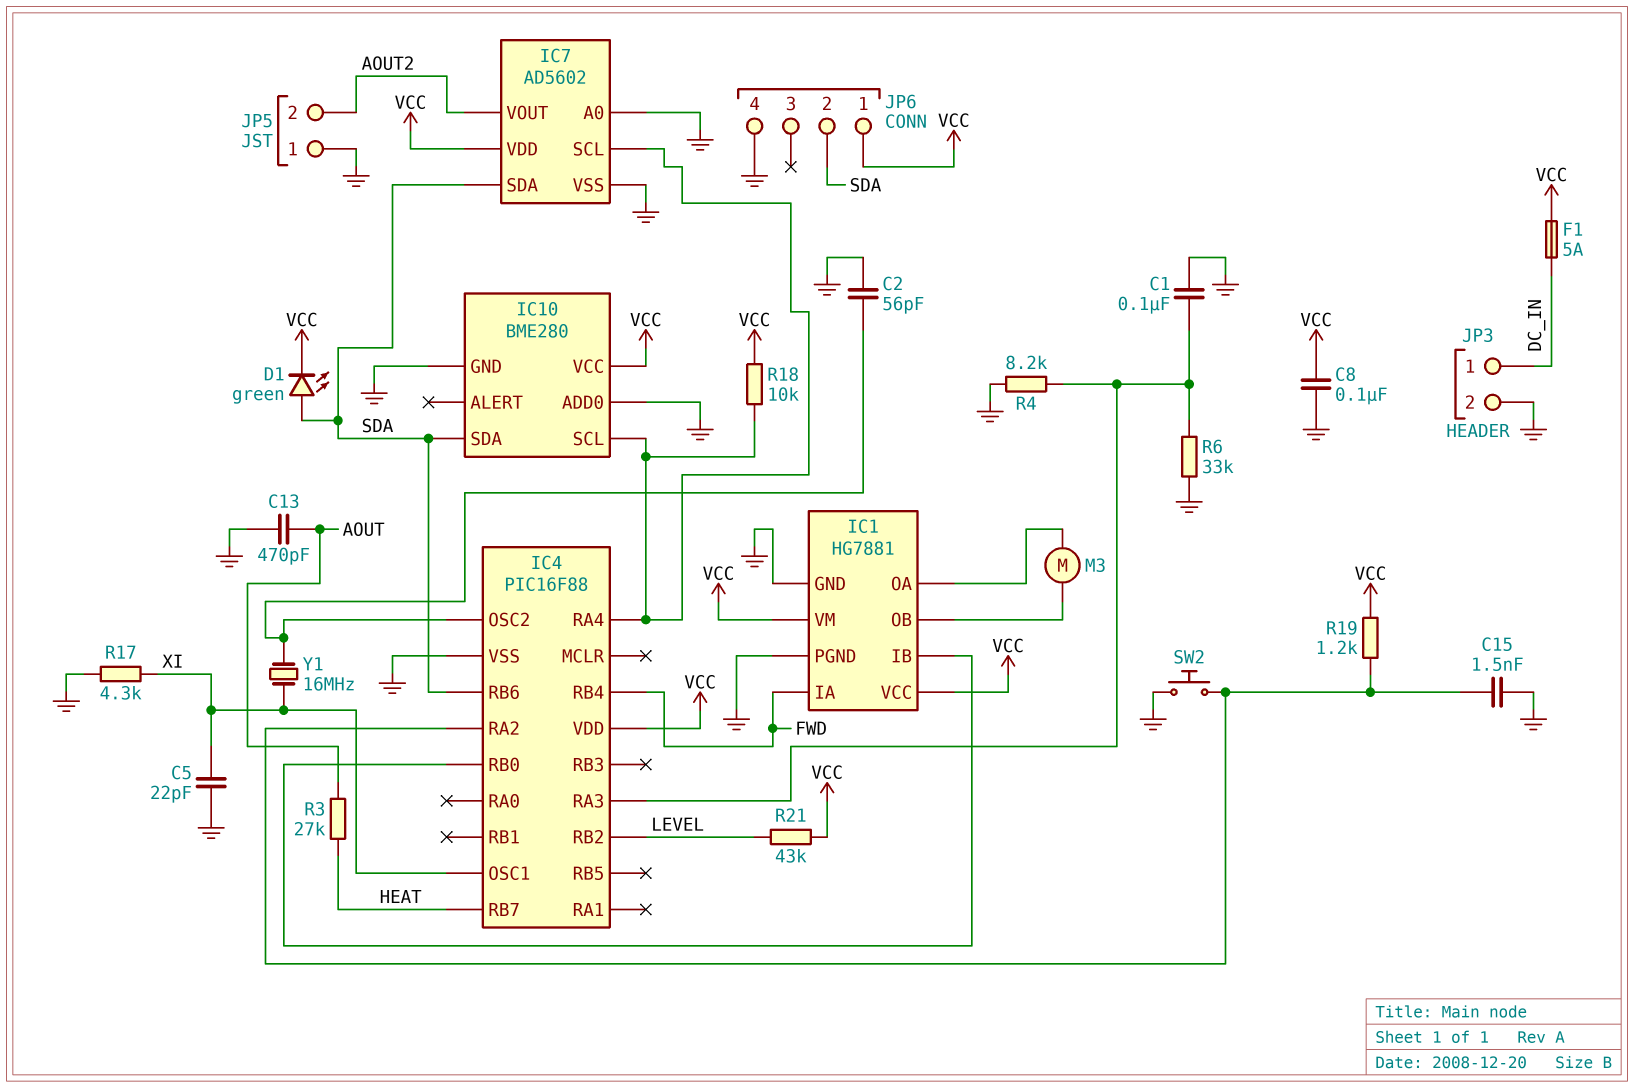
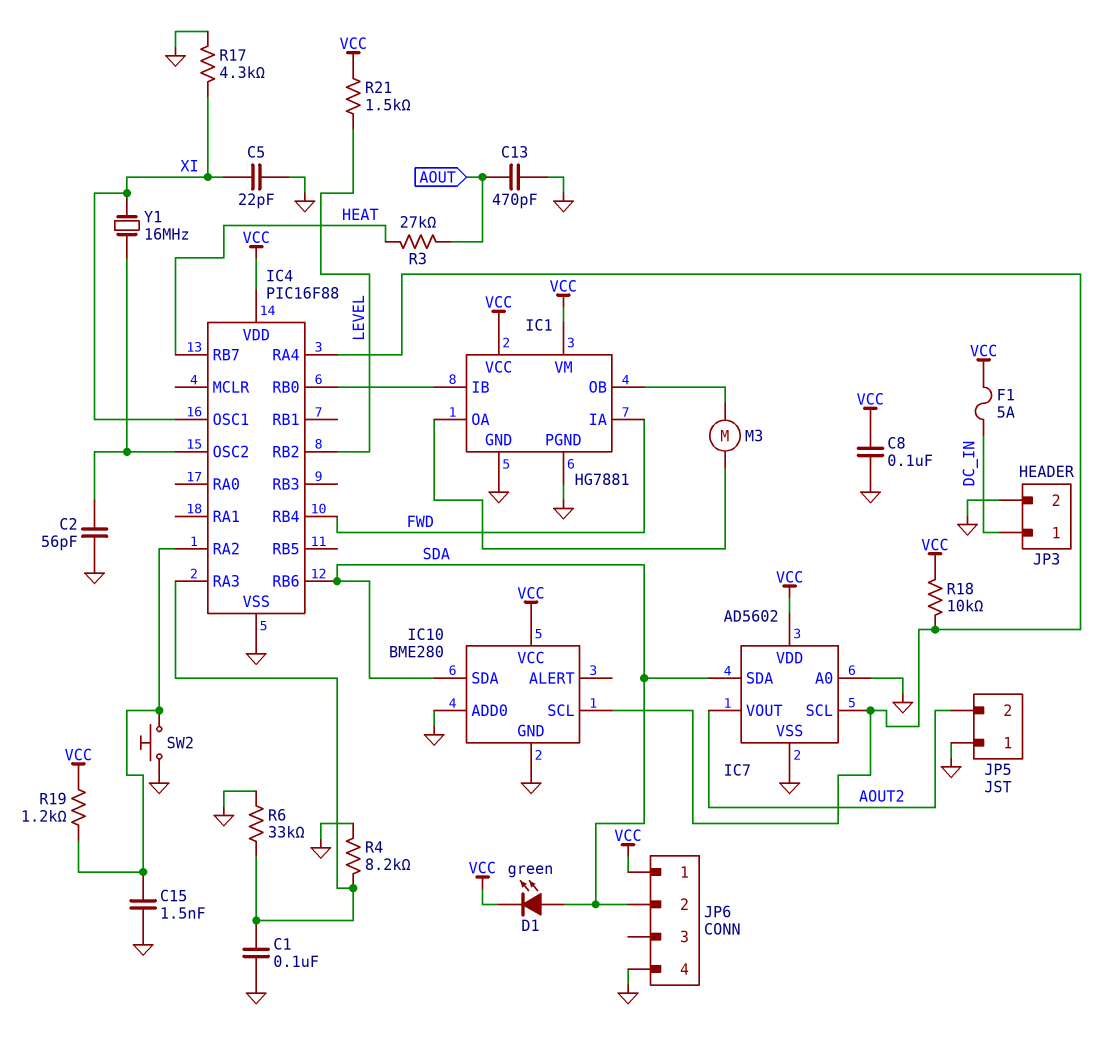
R21: 43k (LEVEL, VCC) -> 1.5k (LEVEL, VCC)

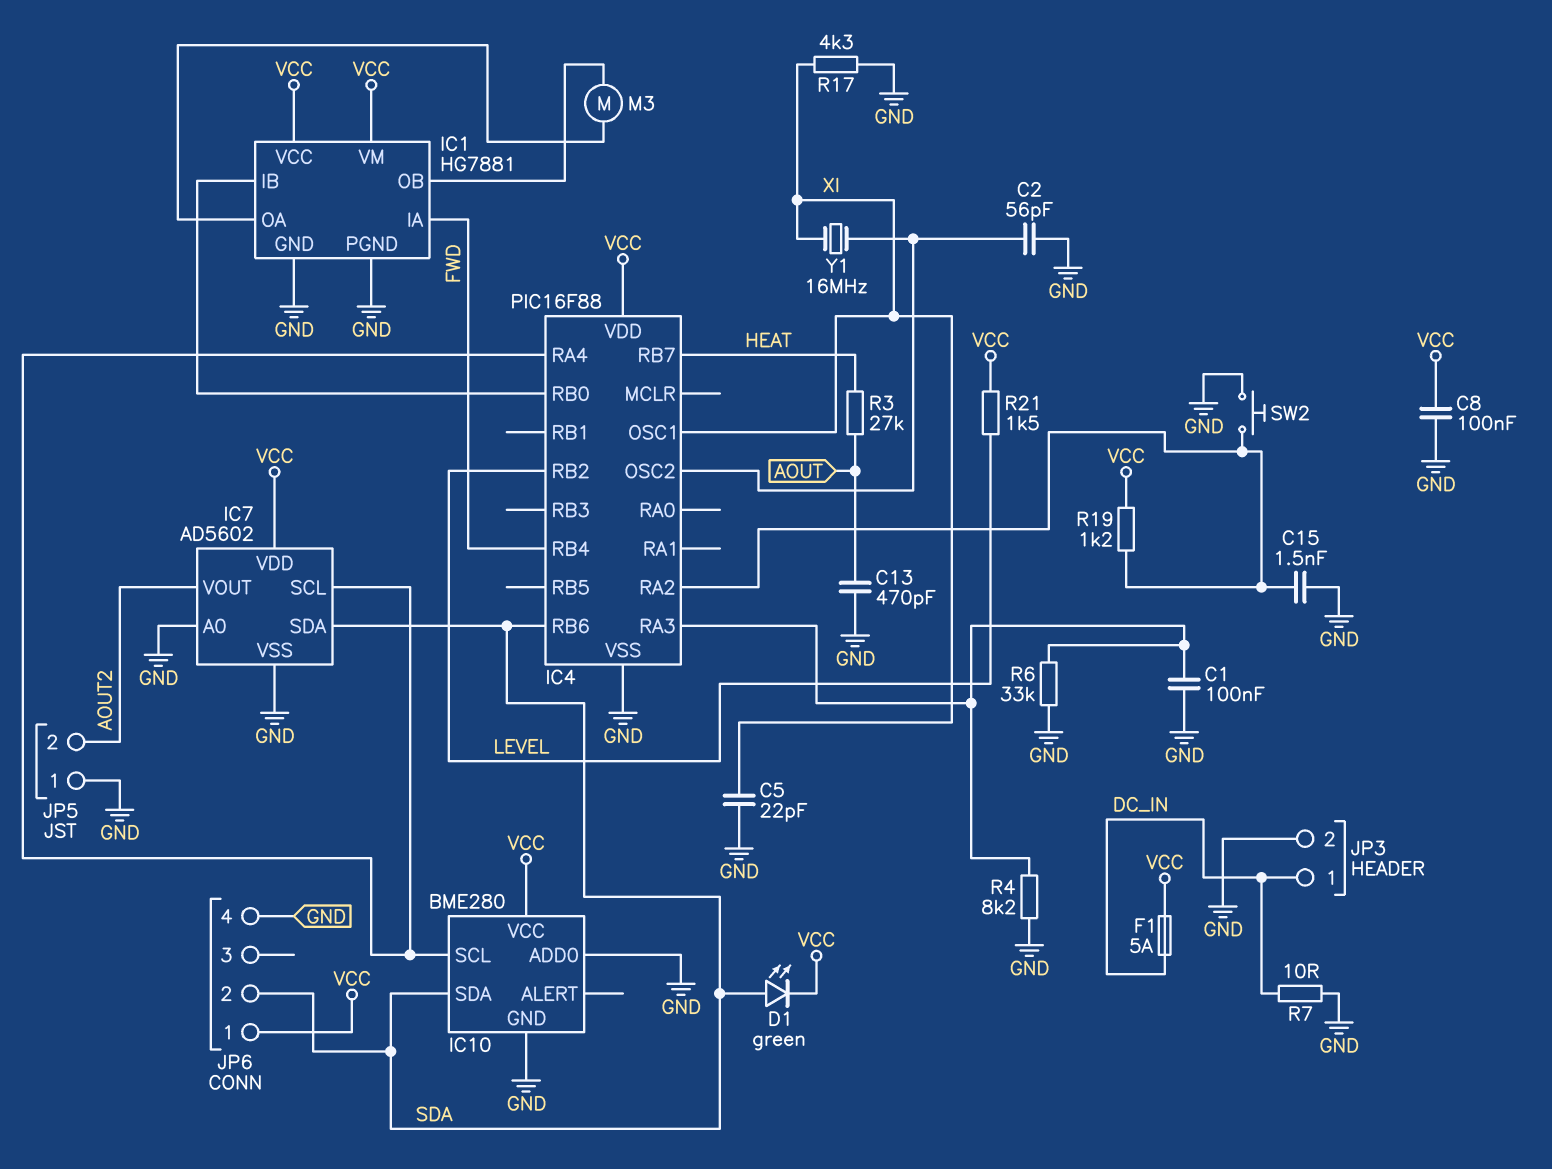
R7: none -> 10 (DC_IN, GND)
R18: 10k (IC4/RA4, VCC) -> none

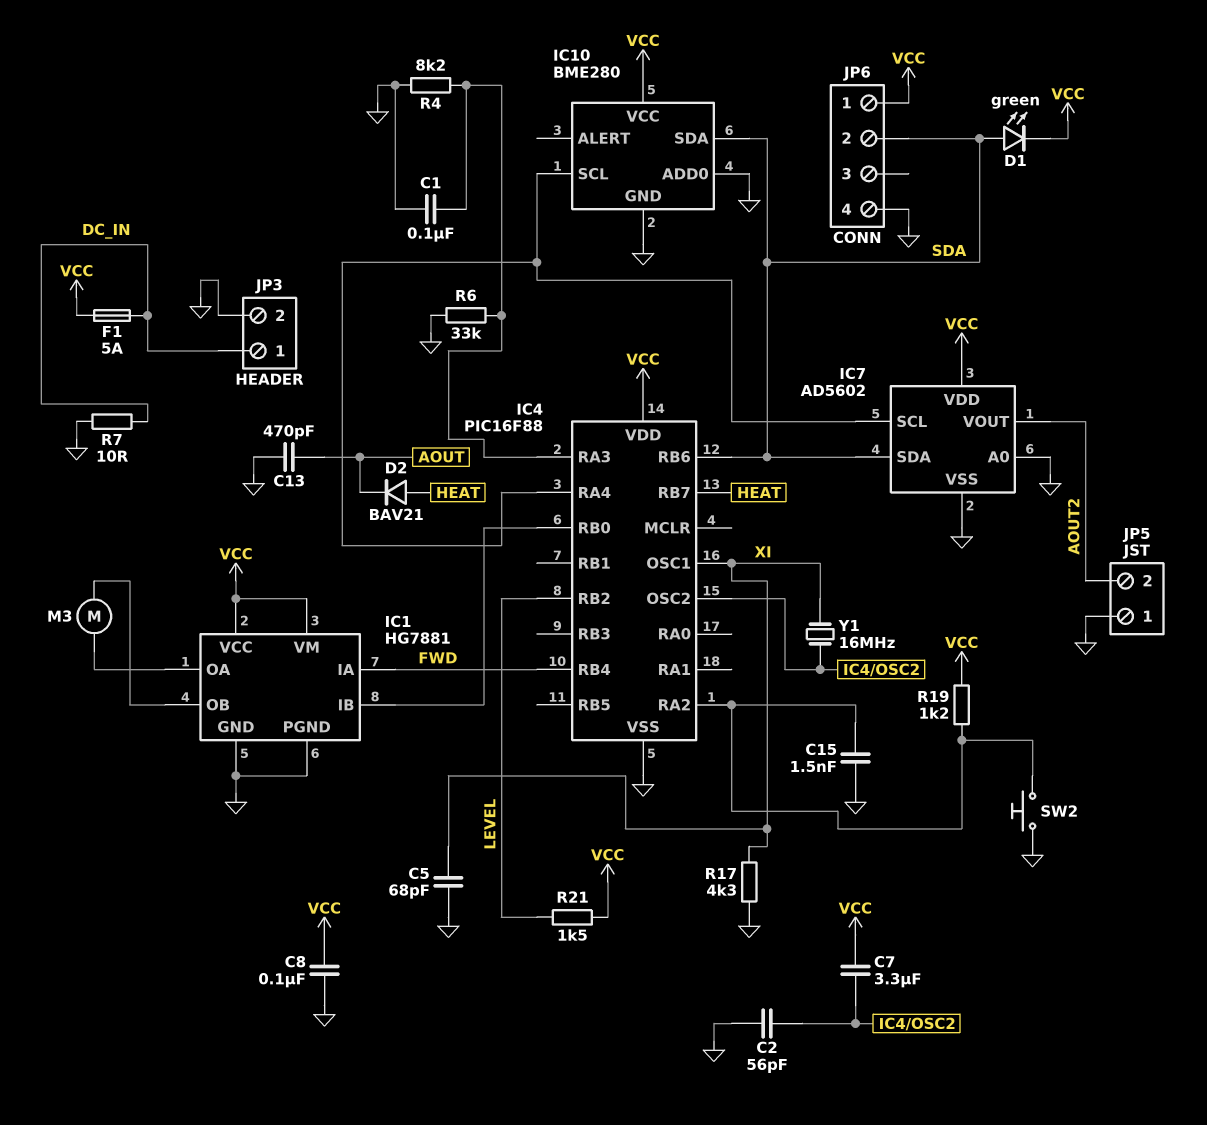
C5: 22pF (GND, XI) -> 68pF (GND, XI)
C7: none -> 3.3uF (IC4/OSC2, VCC)
D2: none -> diode BAV21 (A HEAT, K AOUT)
R3: 27k (AOUT, HEAT) -> none

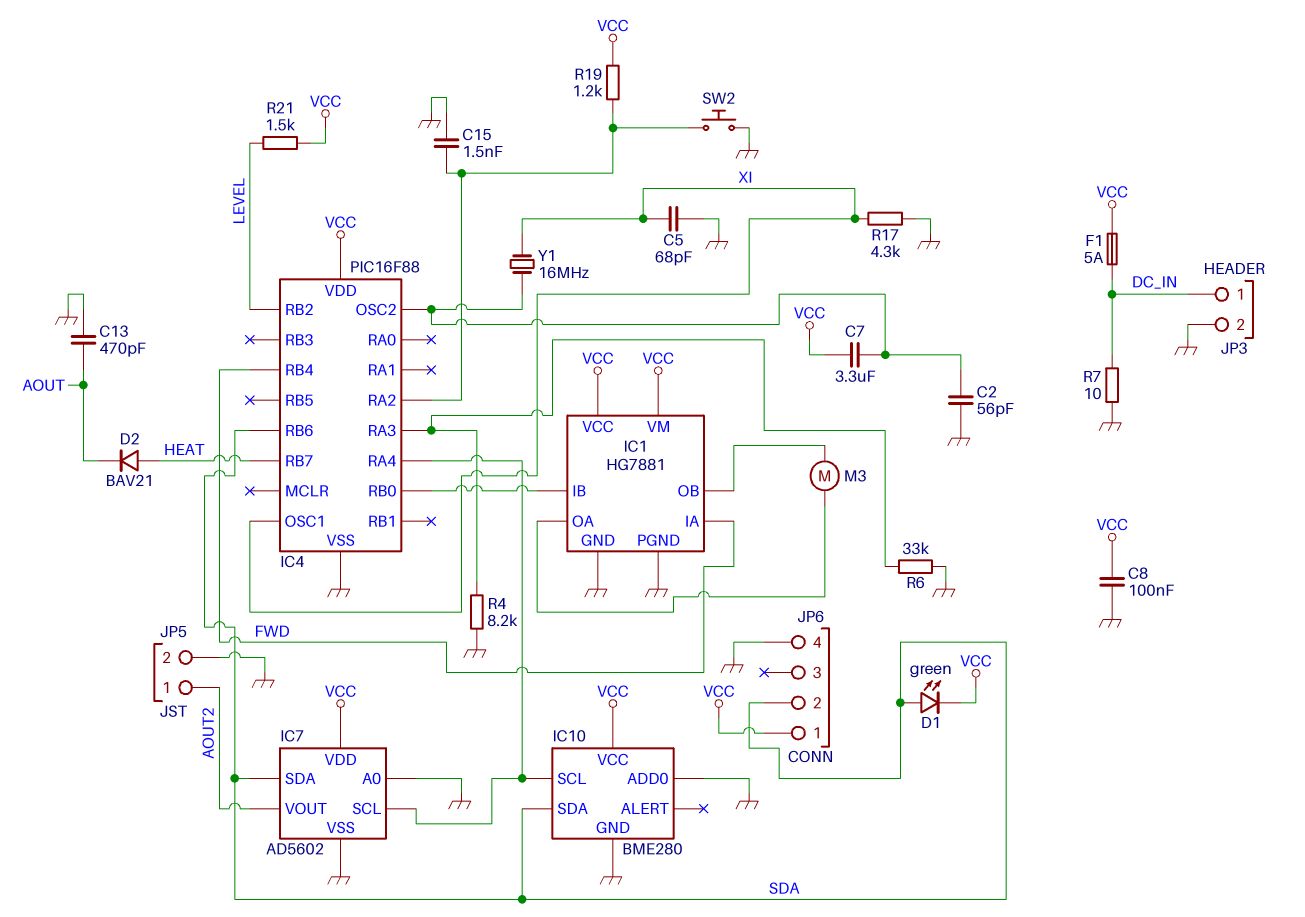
C1: 100nF (GND, IC4/RA3) -> none
JP5 pin 1: GND -> AOUT2
JP5 pin 2: AOUT2 -> GND

